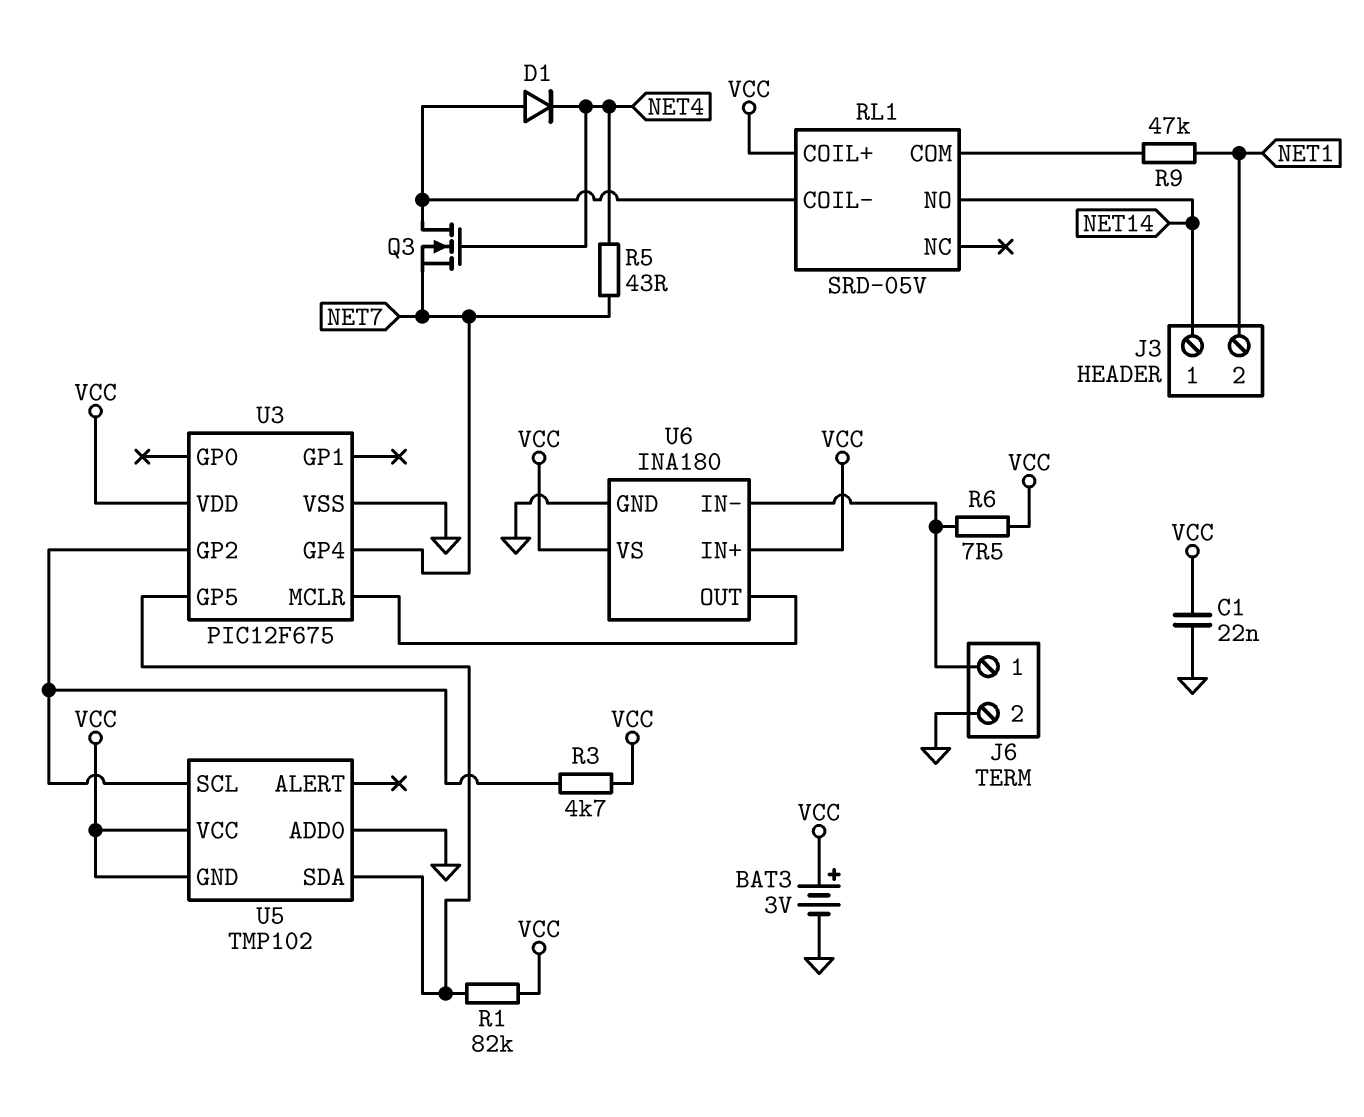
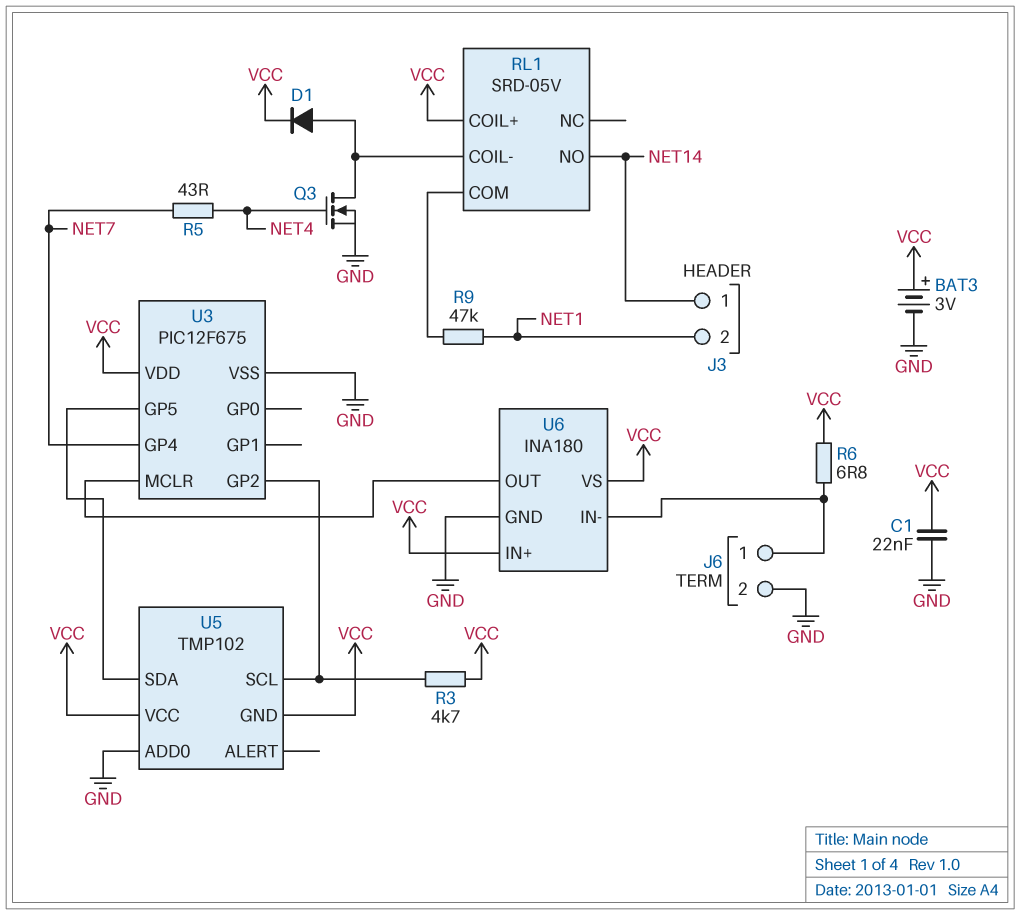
D1: diode (A RL1/COIL-, K NET4) -> diode (A RL1/COIL-, K VCC)
Q3: NMOS (G NET4, D RL1/COIL-, S NET7) -> NMOS (G NET4, D RL1/COIL-, S GND)
R1: 82k (U3/GP5, VCC) -> none
R6: 7.5 (J6/1, VCC) -> 6.8 (J6/1, VCC)

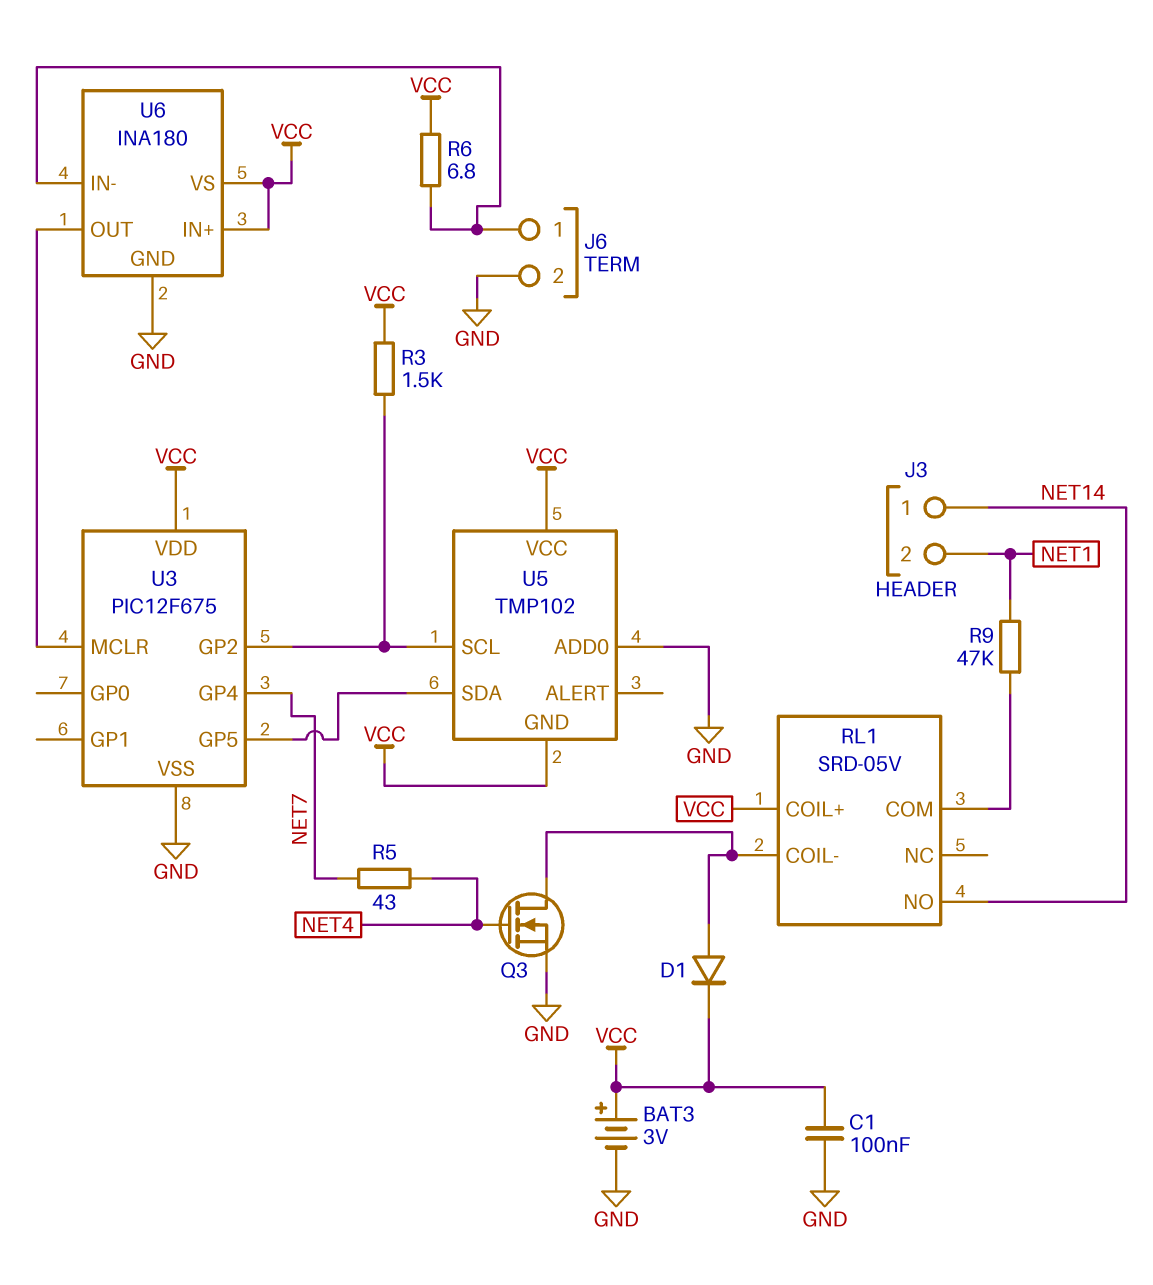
C1: 22nF (GND, VCC) -> 100nF (GND, VCC)
R3: 4.7k (U3/GP2, VCC) -> 1.5k (U3/GP2, VCC)

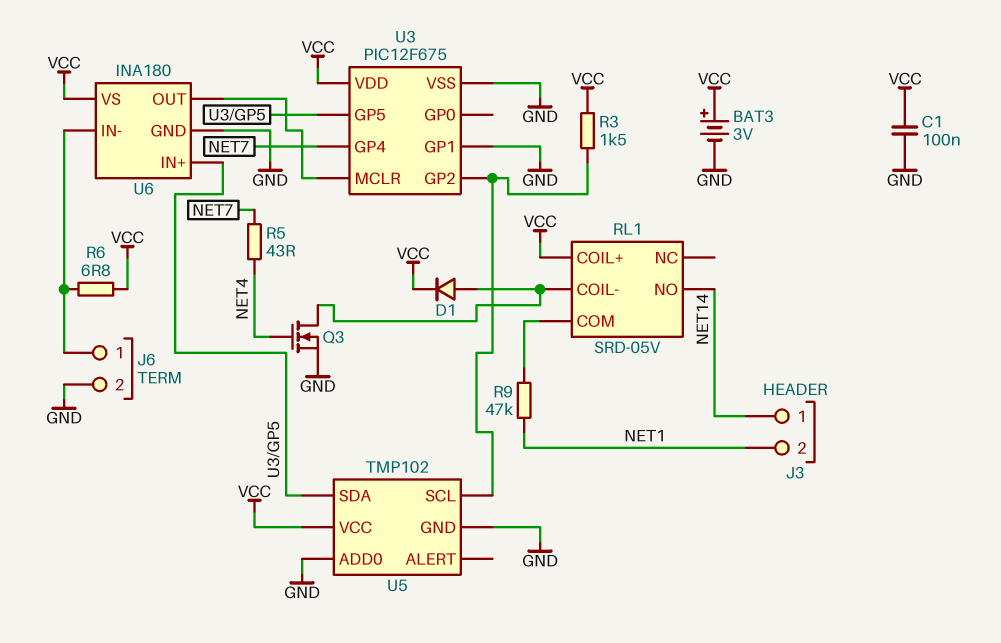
U3 pin GP1: none -> GND
U5 pin GND: VCC -> GND
U6 pin IN+: VCC -> U3/GP5

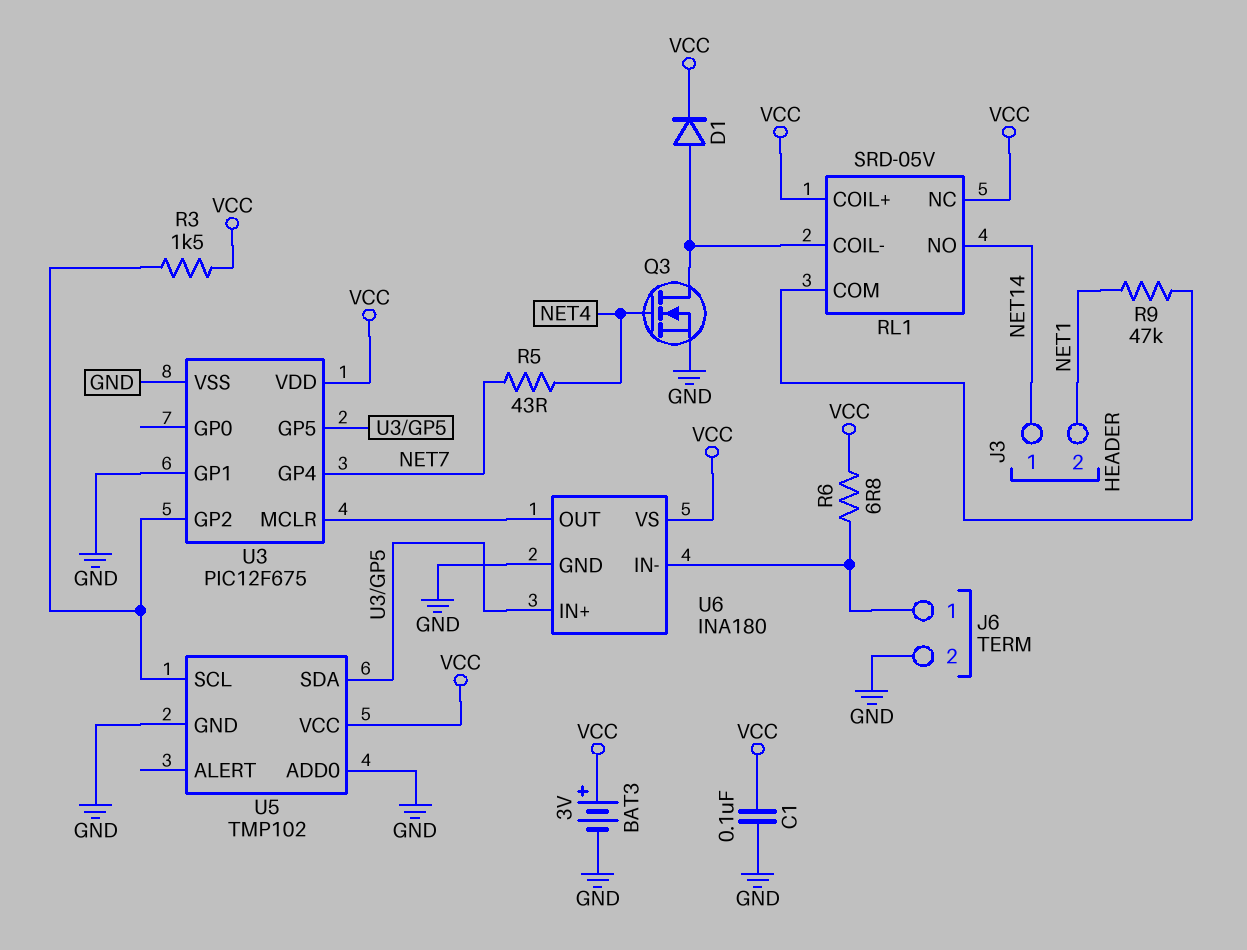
RL1 pin NC: none -> VCC

